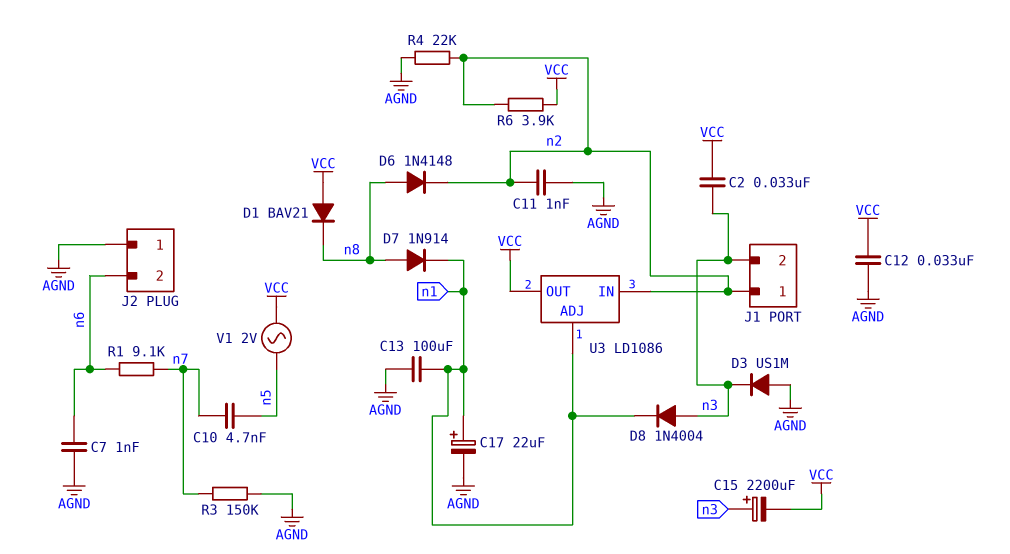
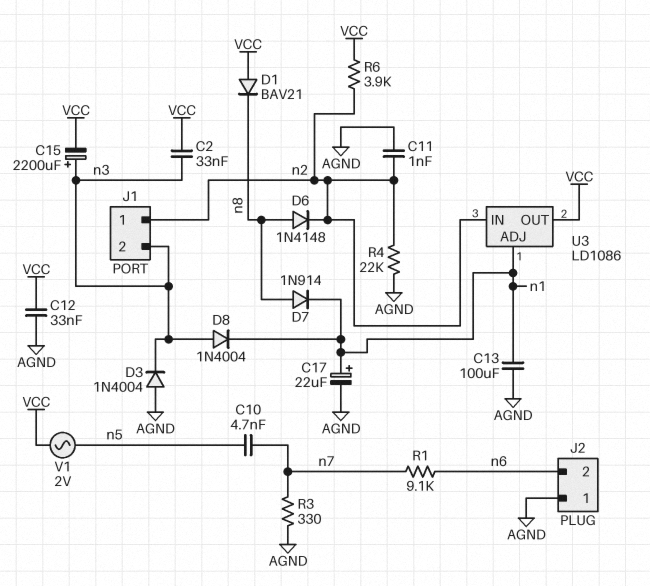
C7: 1nF (AGND, n6) -> none
D3: diode US1M (A AGND, K n3) -> diode 1N4004 (A AGND, K n3)
R3: 150k (AGND, n7) -> 330 (AGND, n7)

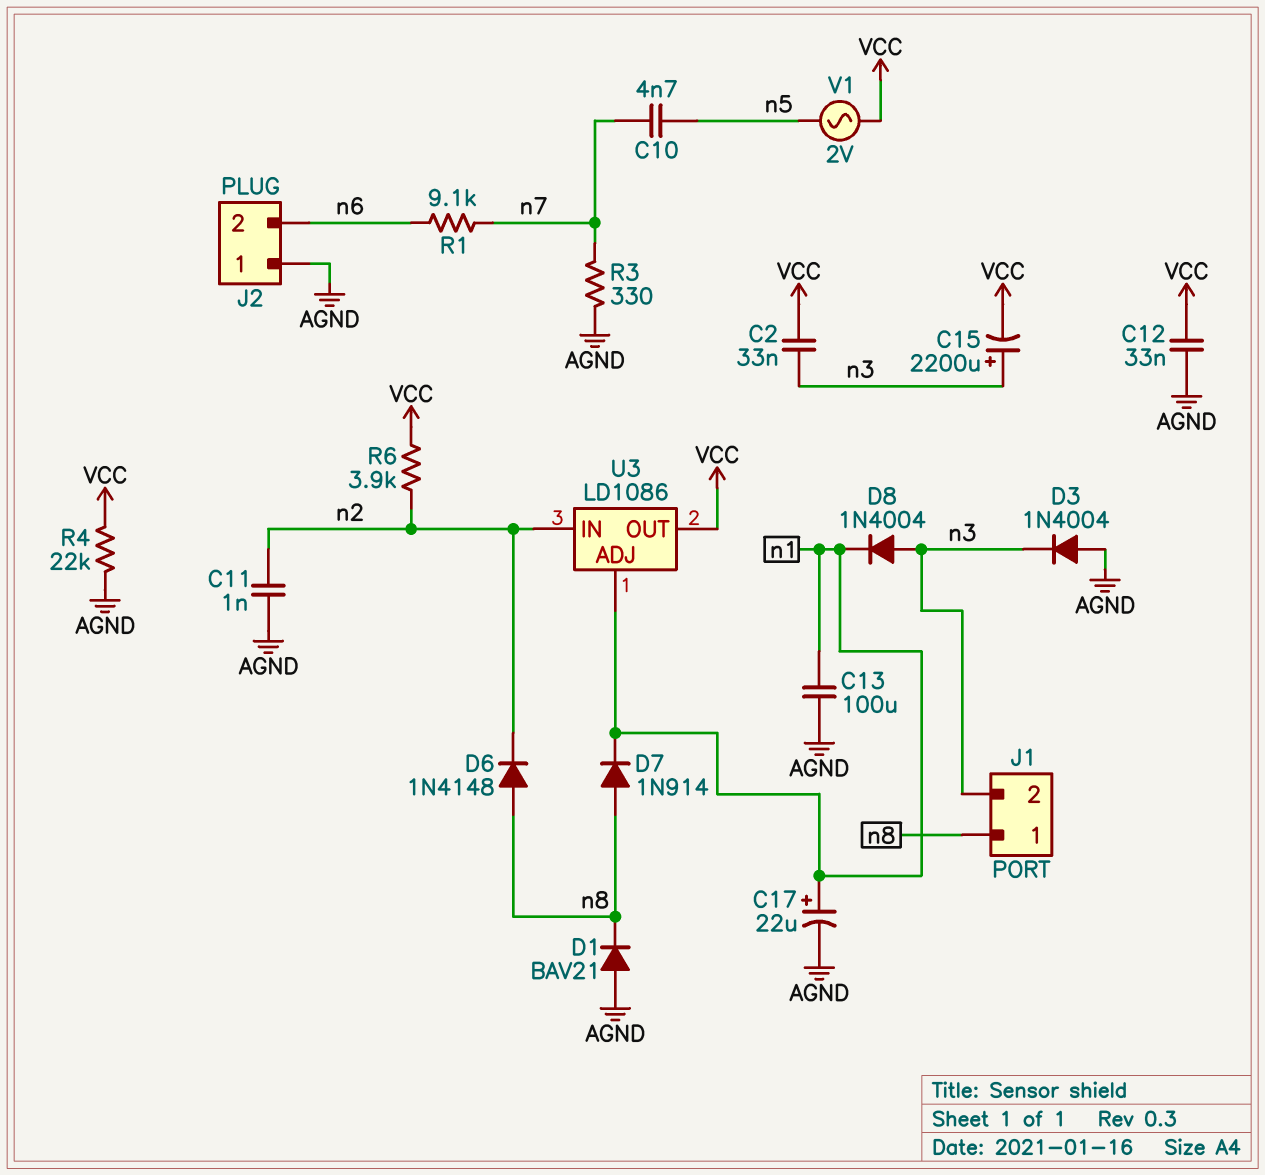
D1: diode BAV21 (A VCC, K n8) -> diode BAV21 (A AGND, K n8)
J1 pin 1: n2 -> n8
R4: 22k (AGND, n2) -> 22k (AGND, VCC)

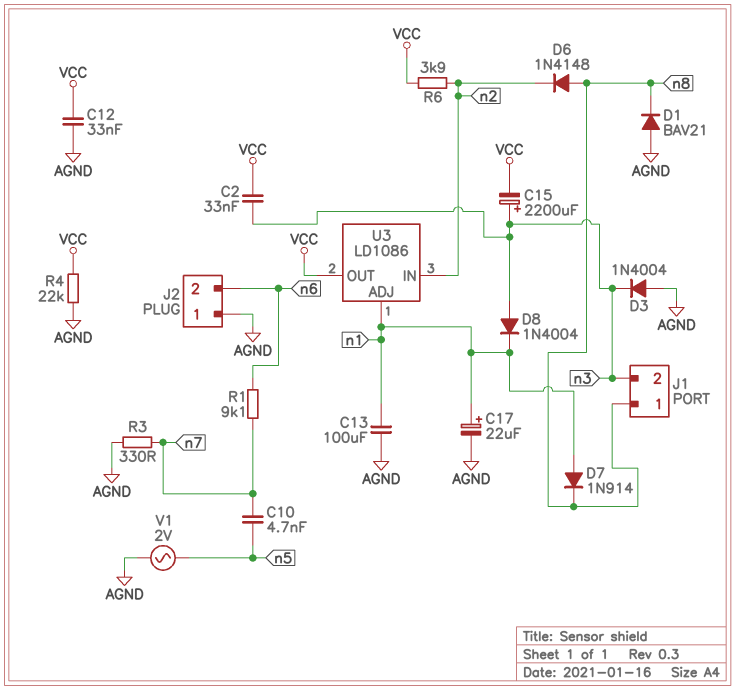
C11: 1nF (AGND, n2) -> none
D7: diode 1N914 (A n8, K n1) -> diode 1N914 (A n1, K n8)
V1: AC 2V (VCC, n5) -> AC 2V (AGND, n5)

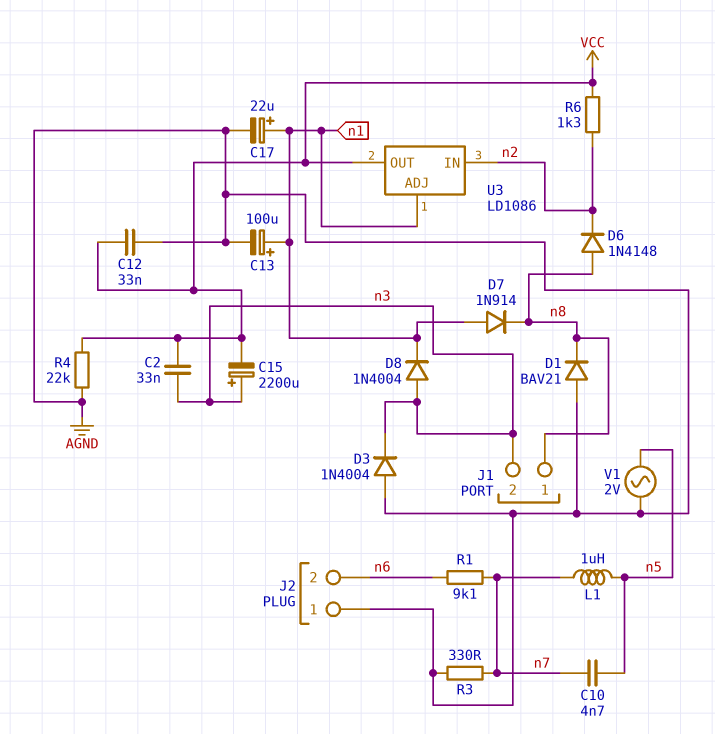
C13: 100uF (AGND, n1) -> 100uF (plus n1, minus AGND)
L1: none -> 1uH (n5, n7)
R6: 3.9k (VCC, n2) -> 1.3k (VCC, n2)

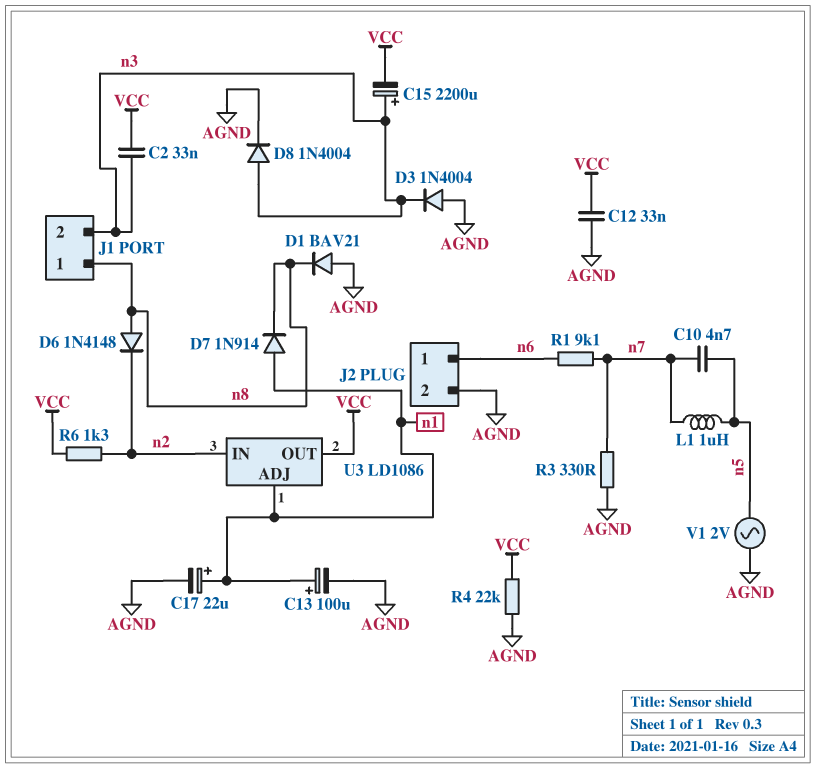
D8: diode 1N4004 (A n3, K n1) -> diode 1N4004 (A n3, K AGND)
J2 pin 1: AGND -> n6
J2 pin 2: n6 -> AGND

